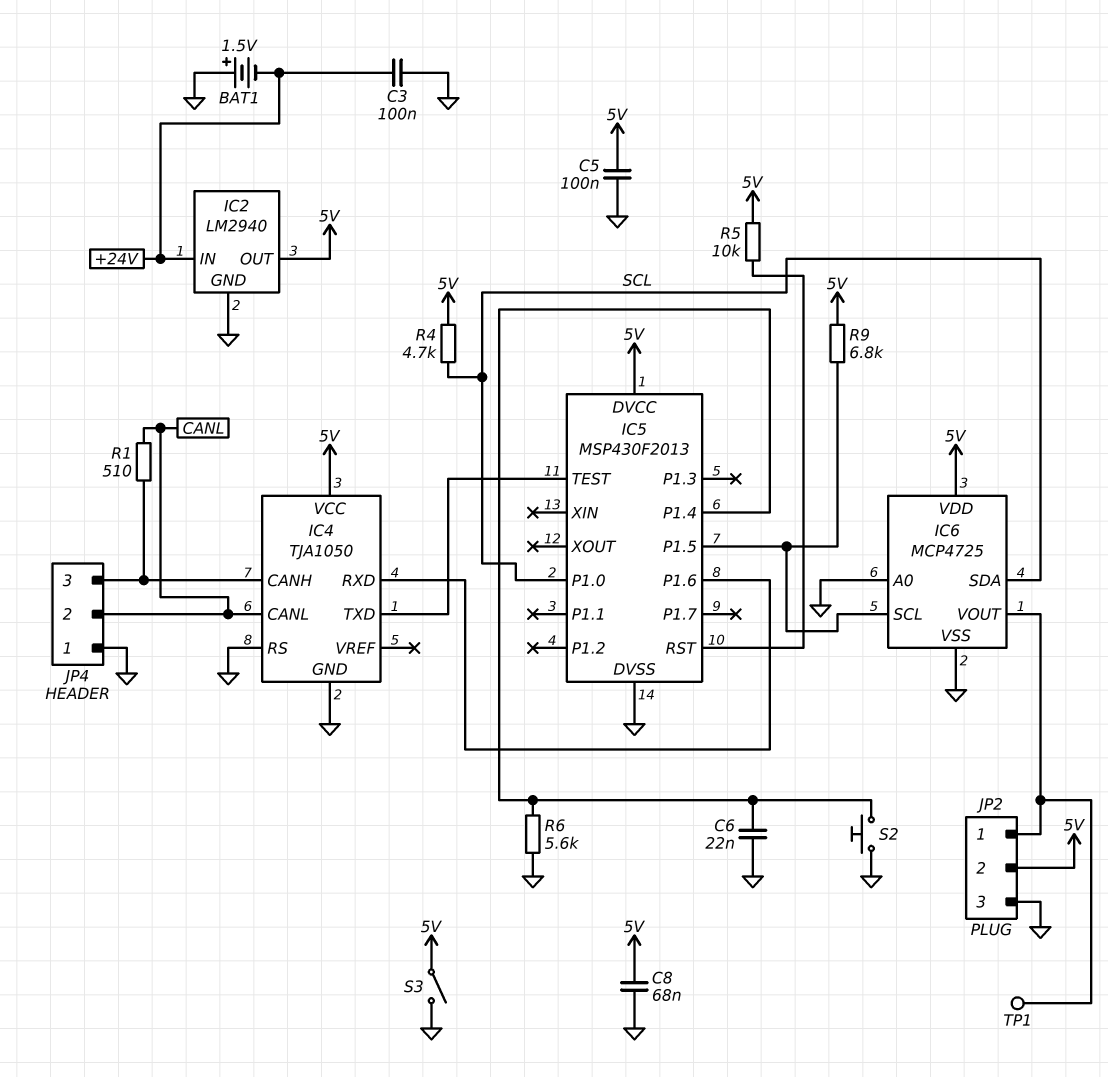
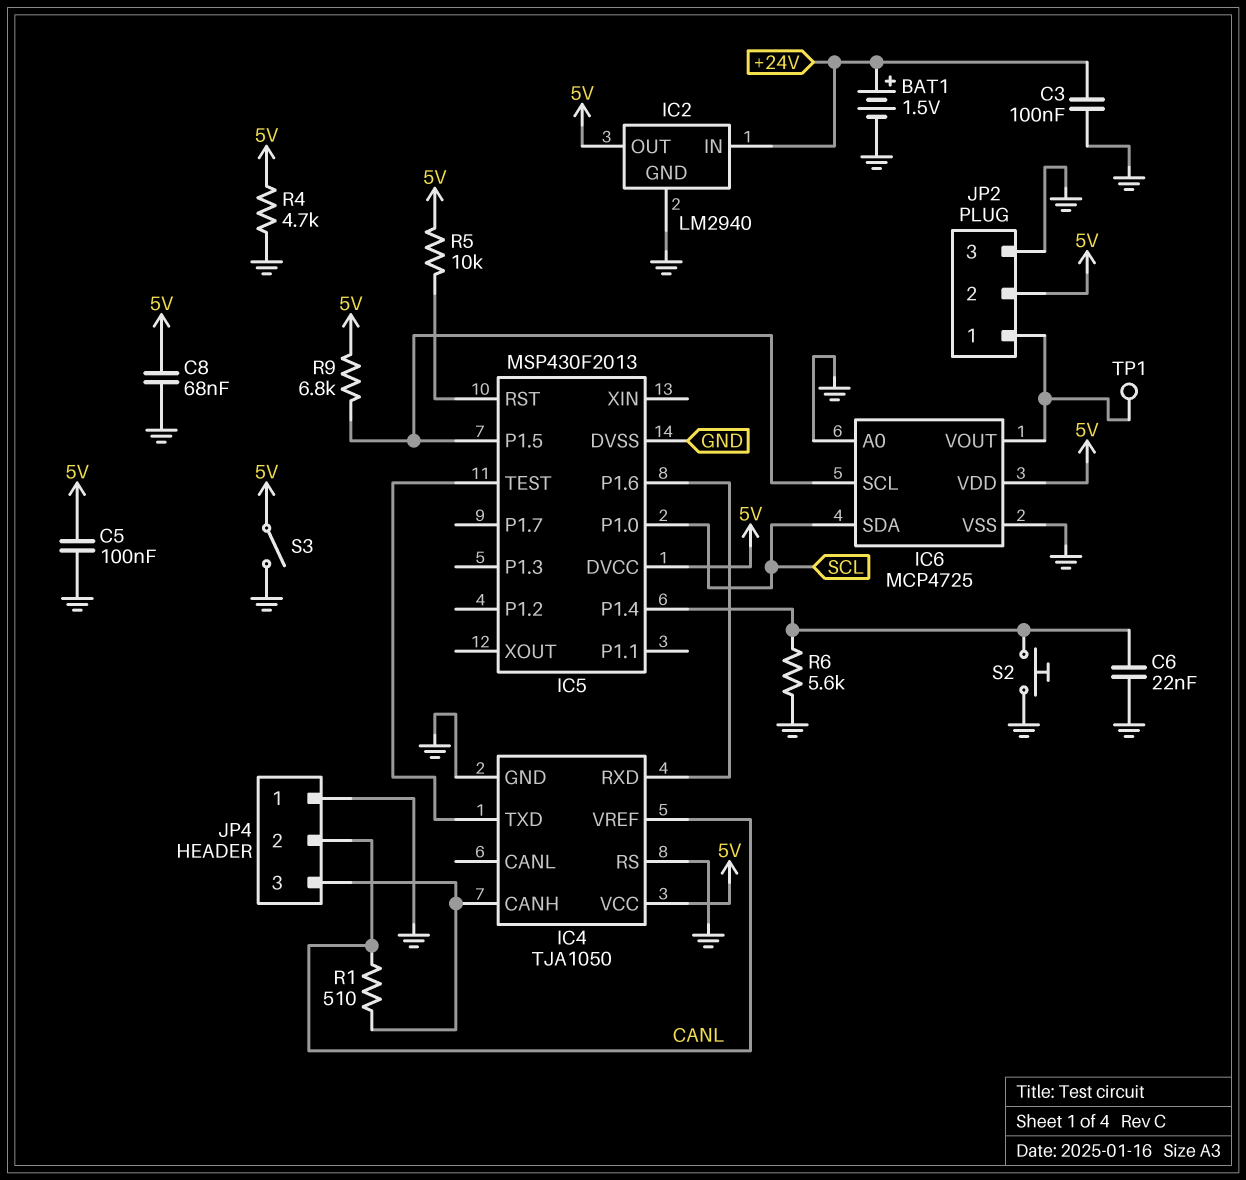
BAT1: 1.5V (plus GND, minus +24V) -> 1.5V (plus +24V, minus GND)
IC4 pin CANL: CANL -> none
IC4 pin VREF: none -> CANL
R4: 4.7k (5V, SCL) -> 4.7k (5V, GND)

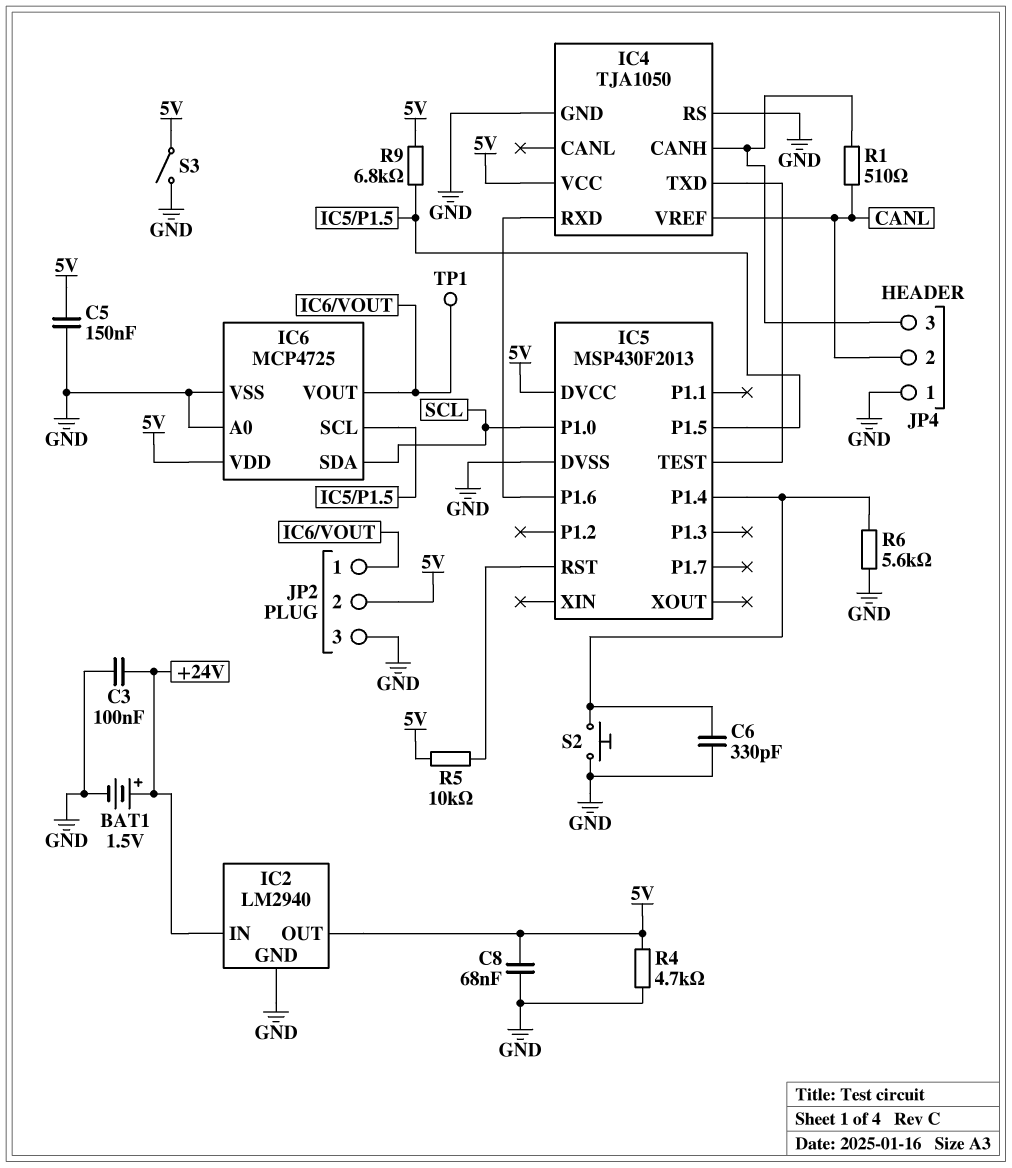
C5: 100nF (5V, GND) -> 150nF (5V, GND)
C6: 22nF (GND, IC5/P1.4) -> 330pF (GND, IC5/P1.4)

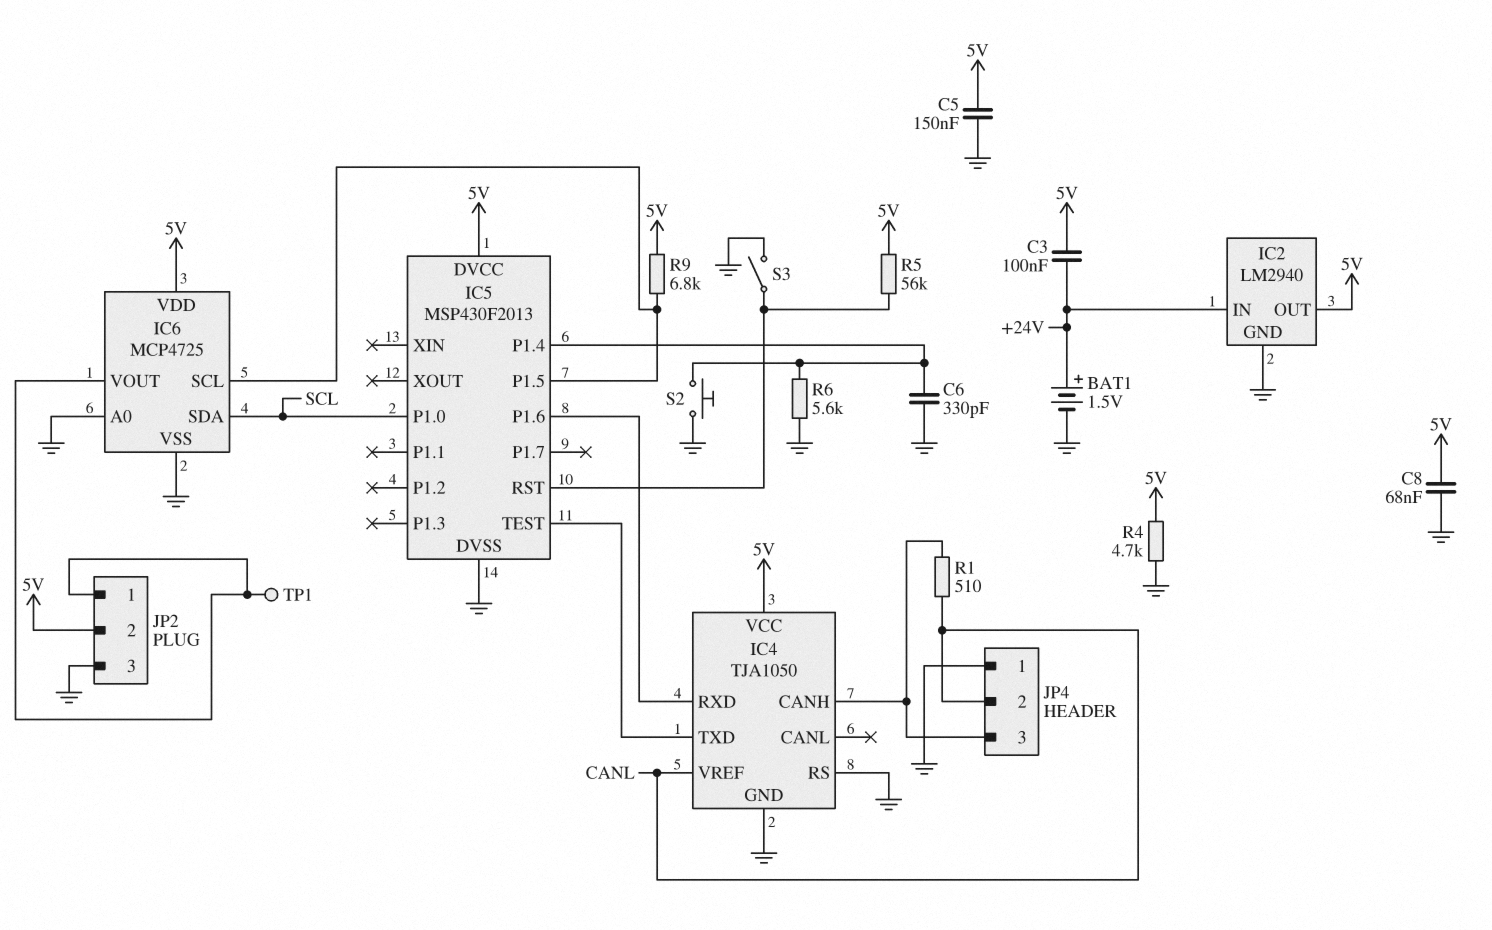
C3: 100nF (+24V, GND) -> 100nF (+24V, 5V)
R5: 10k (5V, IC5/RST) -> 56k (5V, IC5/RST)
S3: switch (5V, GND) -> switch (GND, IC5/RST)

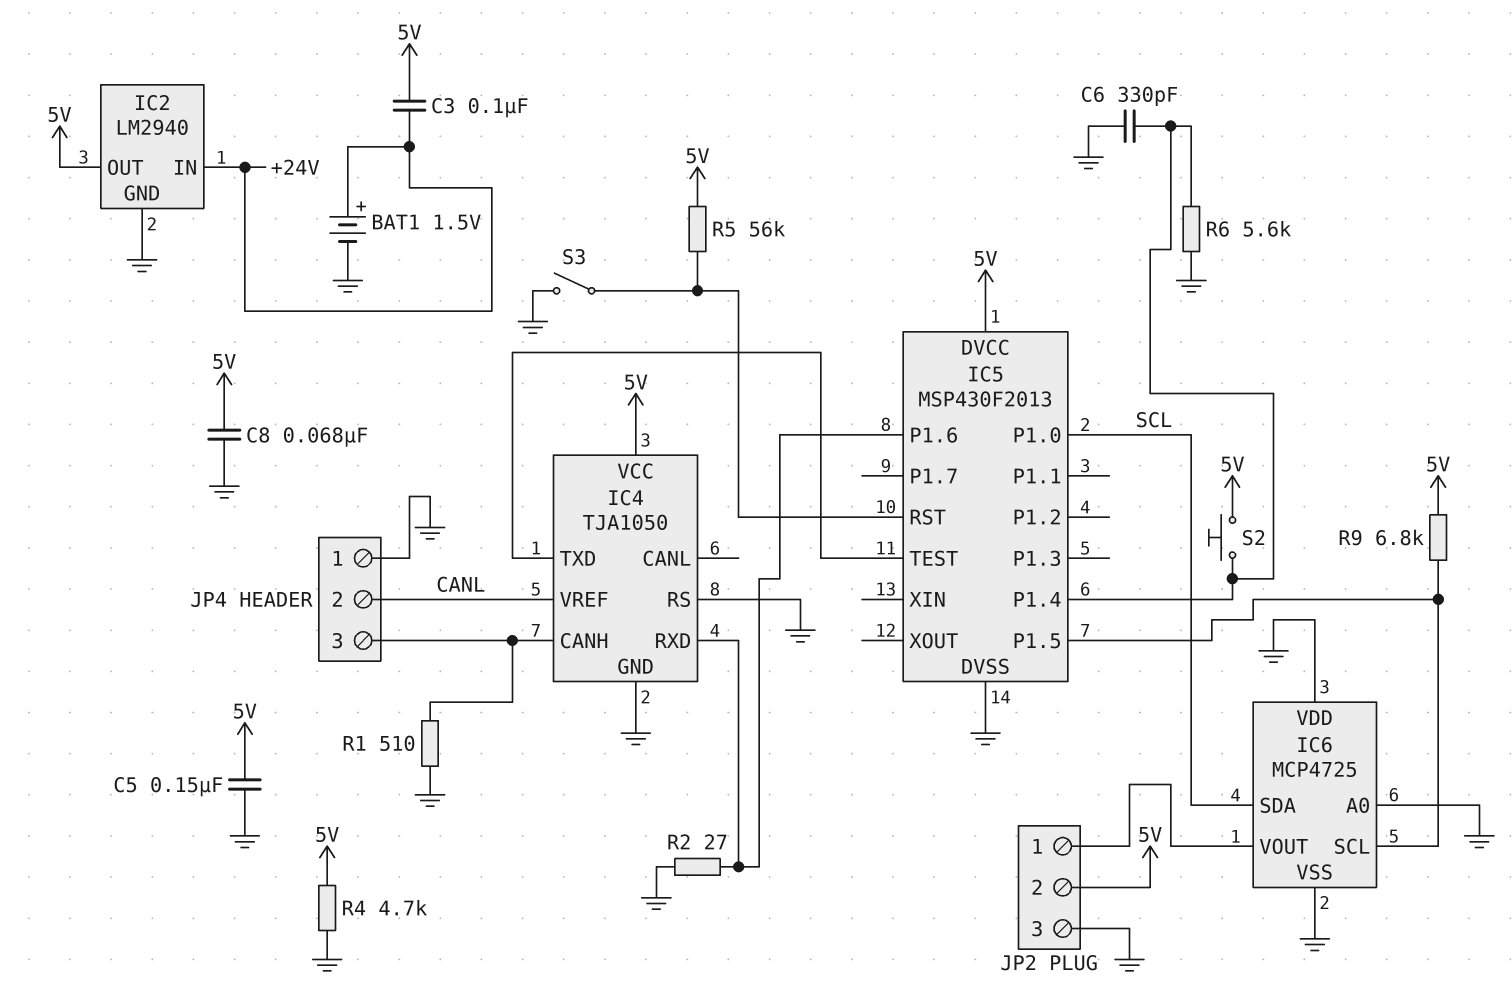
IC6 pin VDD: 5V -> GND
R1: 510 (CANL, IC4/CANH) -> 510 (GND, IC4/CANH)
R2: none -> 27 (GND, IC4/RXD)
S2: button (GND, IC5/P1.4) -> button (5V, IC5/P1.4)
TP1: test point (IC6/VOUT) -> none

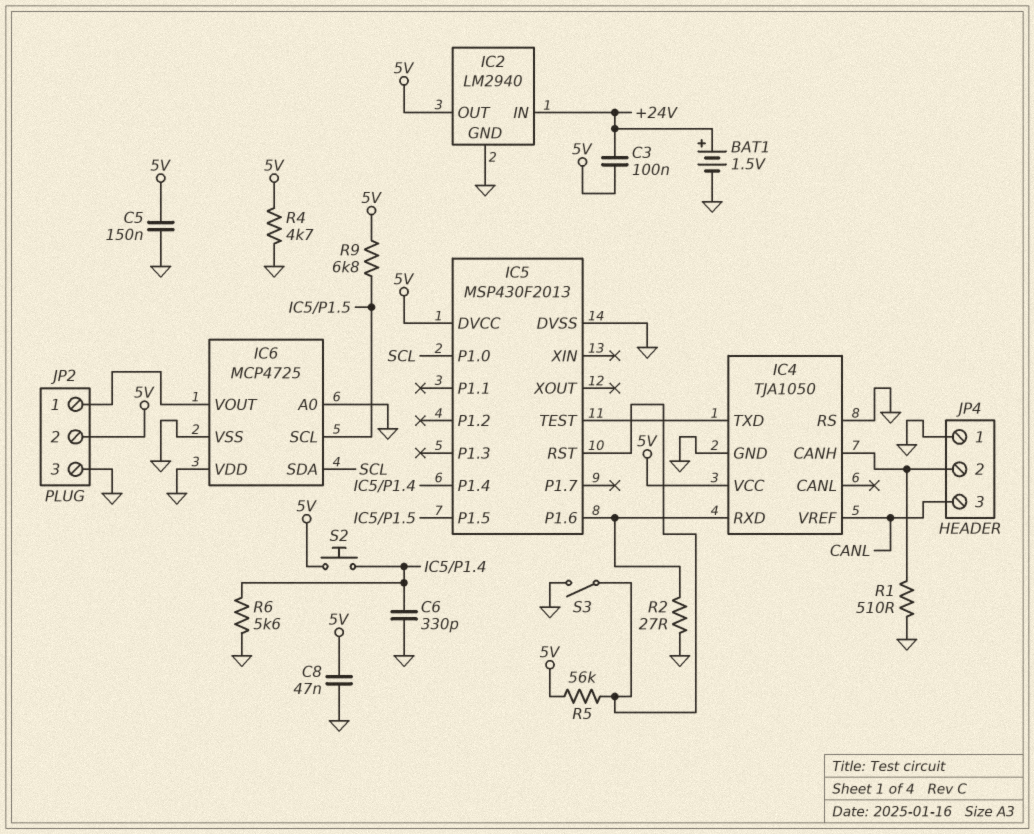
C8: 68nF (5V, GND) -> 47nF (5V, GND)
JP4 pin 2: CANL -> IC4/CANH
JP4 pin 3: IC4/CANH -> CANL

